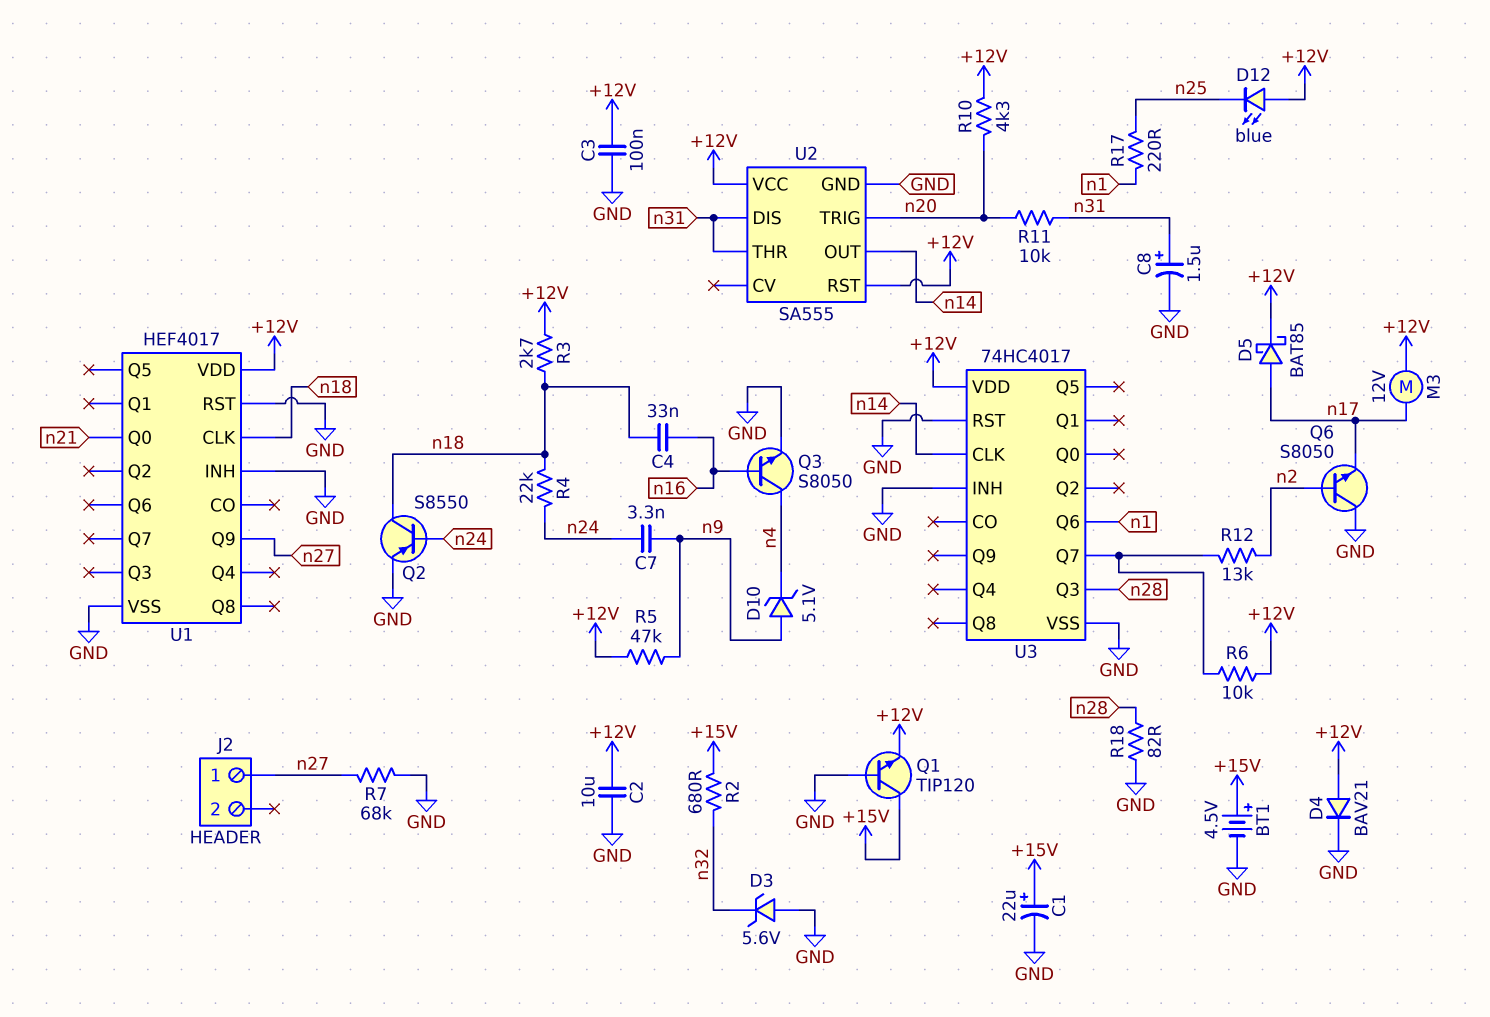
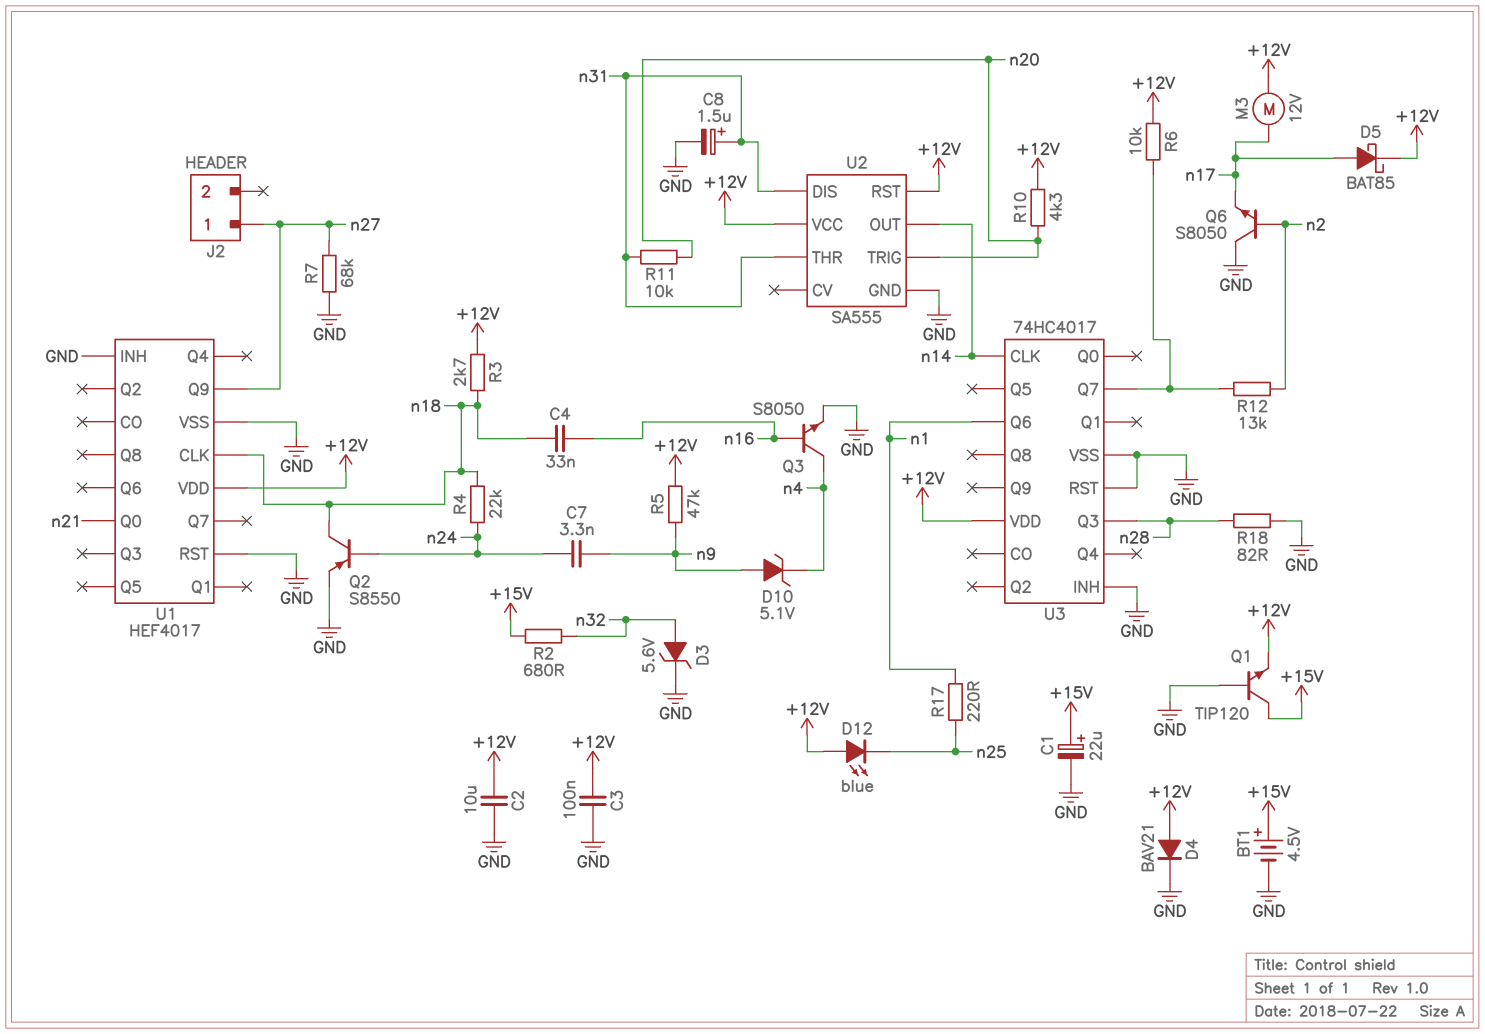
D3: zener 5.6V (A GND, K n32) -> zener 5.6V (A n32, K GND)

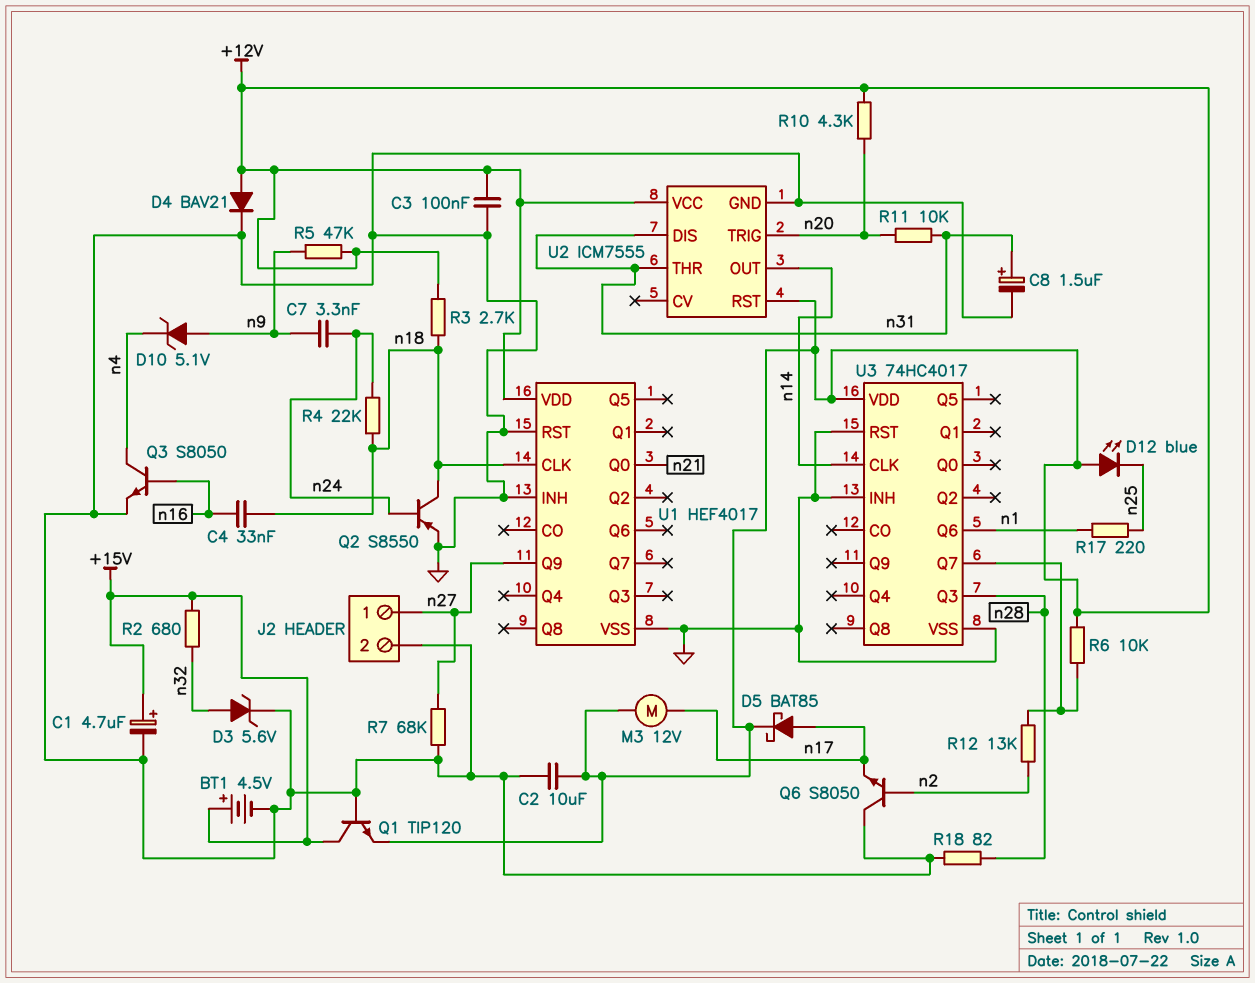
C1: 22uF (plus +15V, minus GND) -> 4.7uF (plus +15V, minus GND)
J2 pin 2: none -> GND
U2: SA555 -> ICM7555

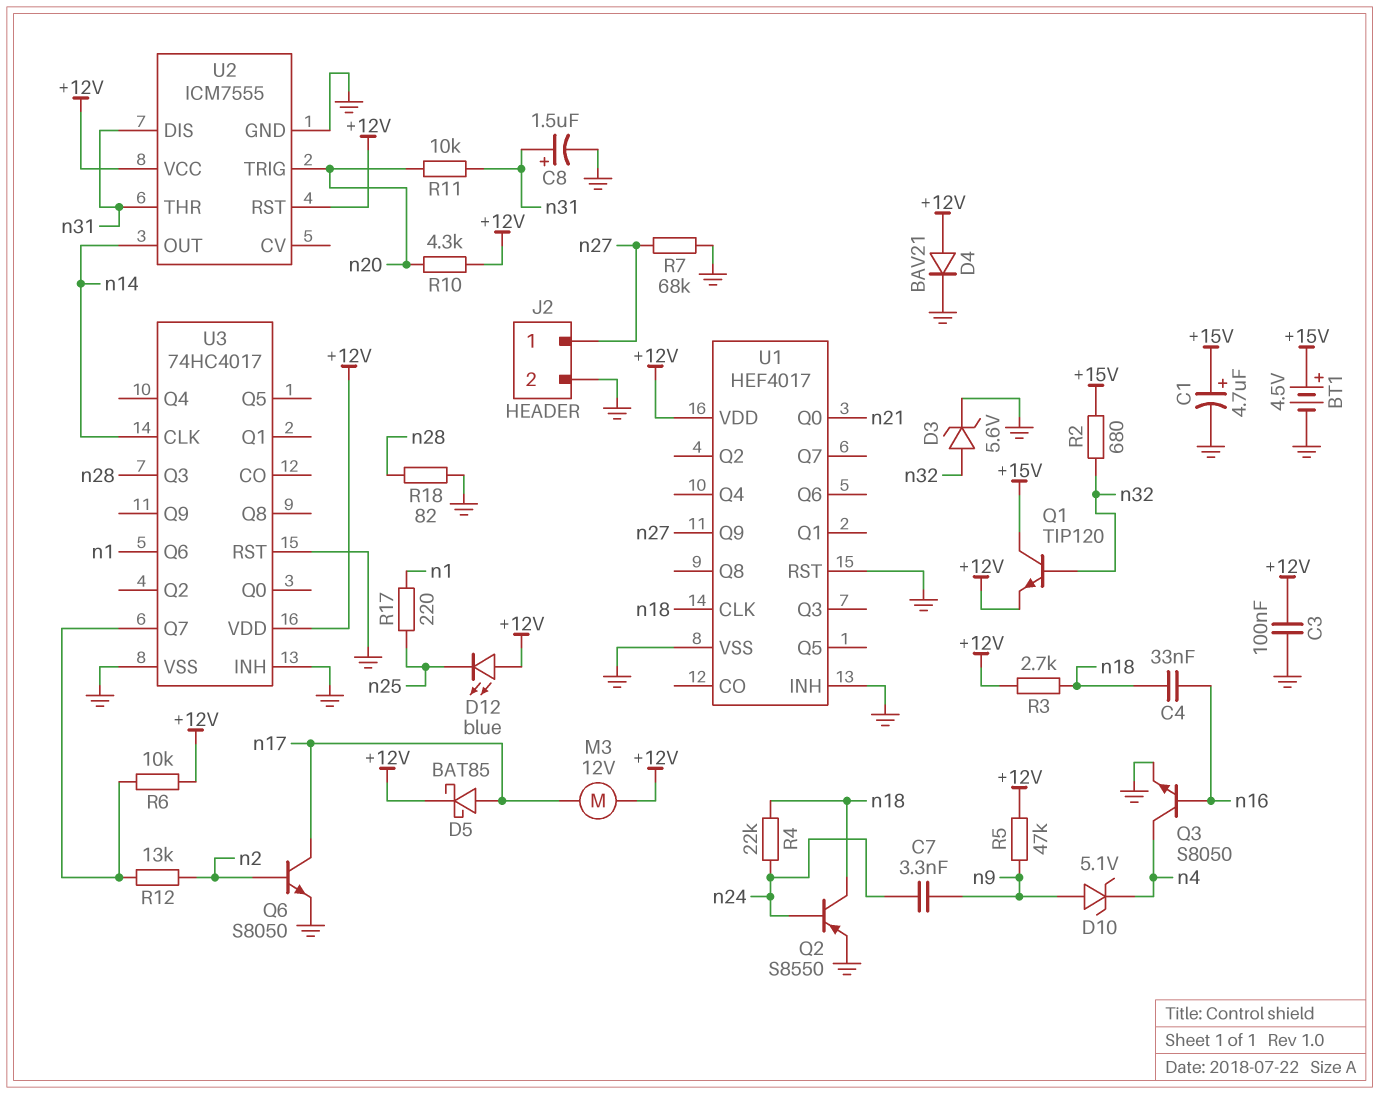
C2: 10uF (+12V, GND) -> none
Q1: NPN TIP120 (B GND, C +15V, E +12V) -> NPN TIP120 (B n32, C +15V, E +12V)
Q6: NPN S8050 (B n2, C GND, E n17) -> NPN S8050 (B n2, C n17, E GND)

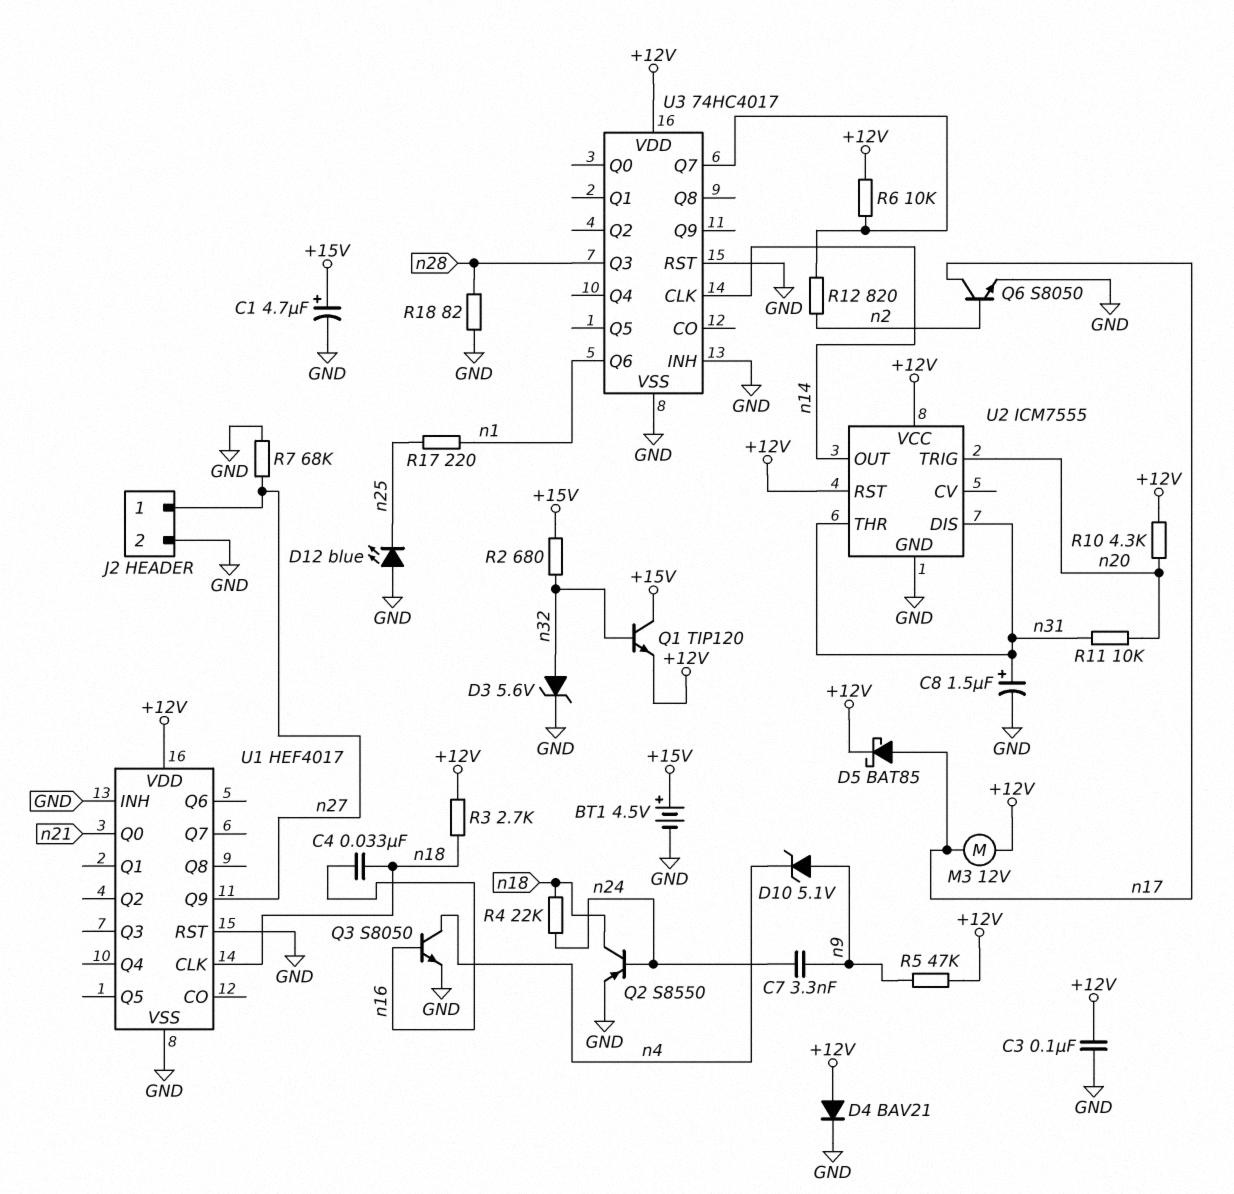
D12: LED blue (A +12V, K n25) -> LED blue (A GND, K n25)
R12: 13k (U3/Q7, n2) -> 820 (U3/Q7, n2)

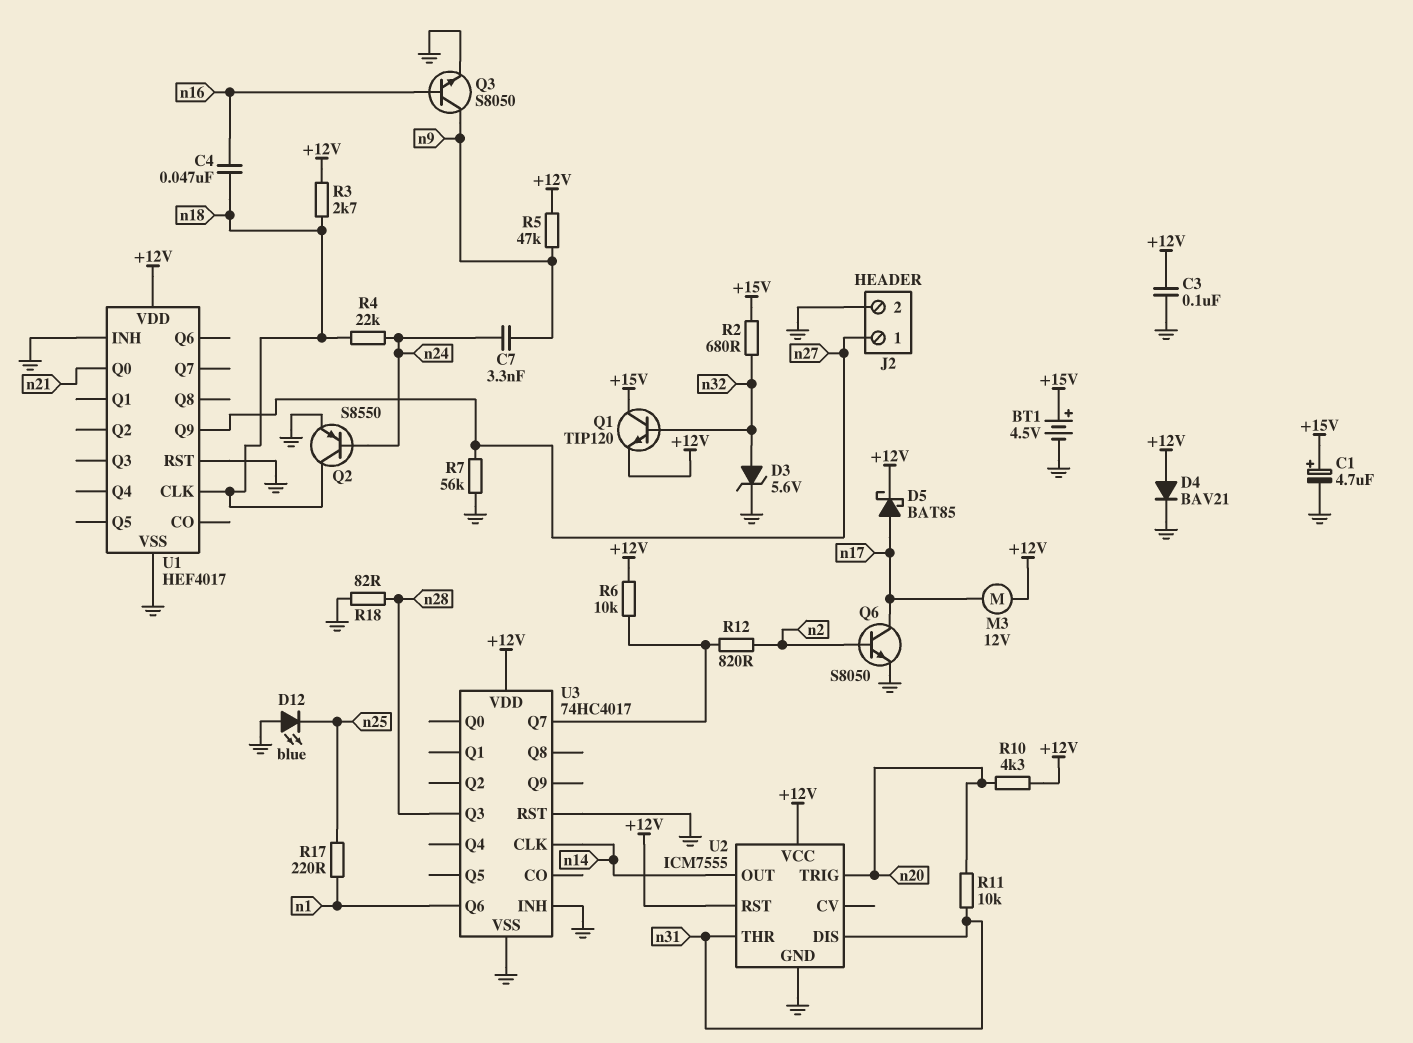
C4: 33nF (n16, n18) -> 47nF (n16, n18)
C8: 1.5uF (plus n31, minus GND) -> none
D10: zener 5.1V (A n9, K n4) -> none
Q3: NPN S8050 (B n16, C n4, E GND) -> NPN S8050 (B n16, C n9, E GND)
R7: 68k (GND, n27) -> 56k (GND, n27)

